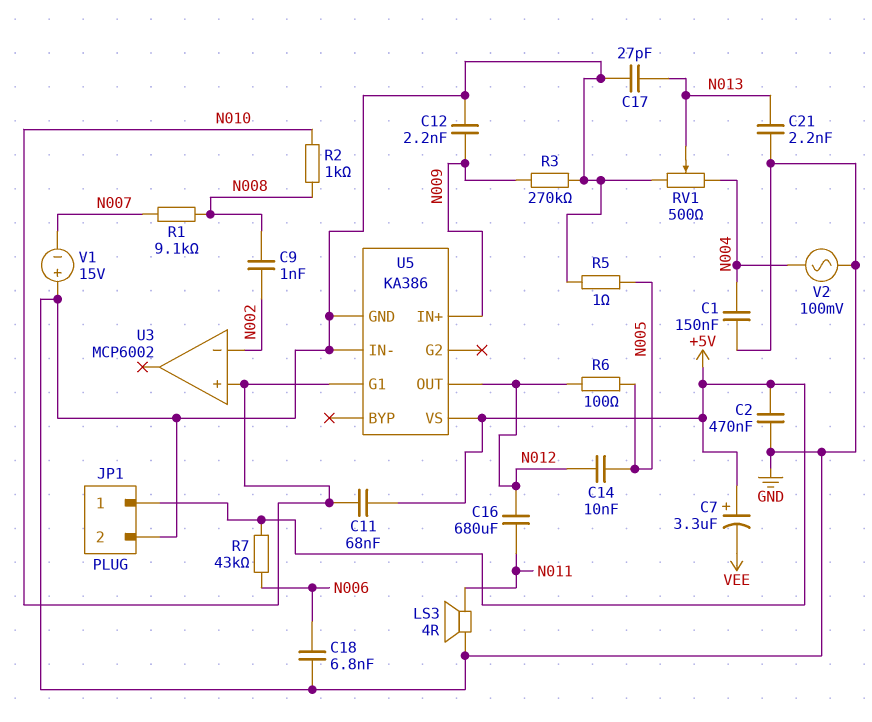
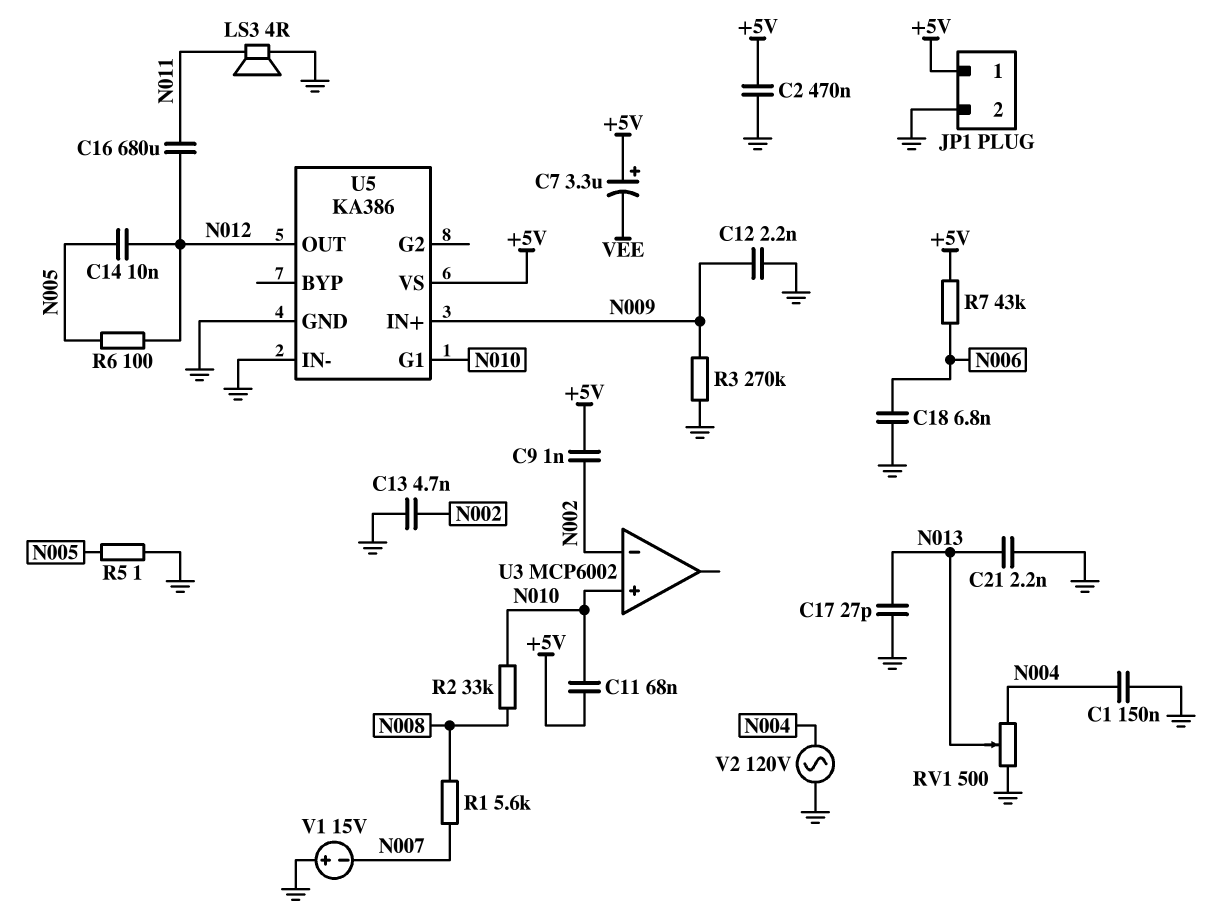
C9: 1nF (N002, N008) -> 1nF (+5V, N002)
C13: none -> 4.7nF (GND, N002)
R1: 9.1k (N007, N008) -> 5.6k (N007, N008)
R2: 1k (N008, N010) -> 33k (N008, N010)
V2: AC 100mV (GND, N004) -> AC 120V (GND, N004)

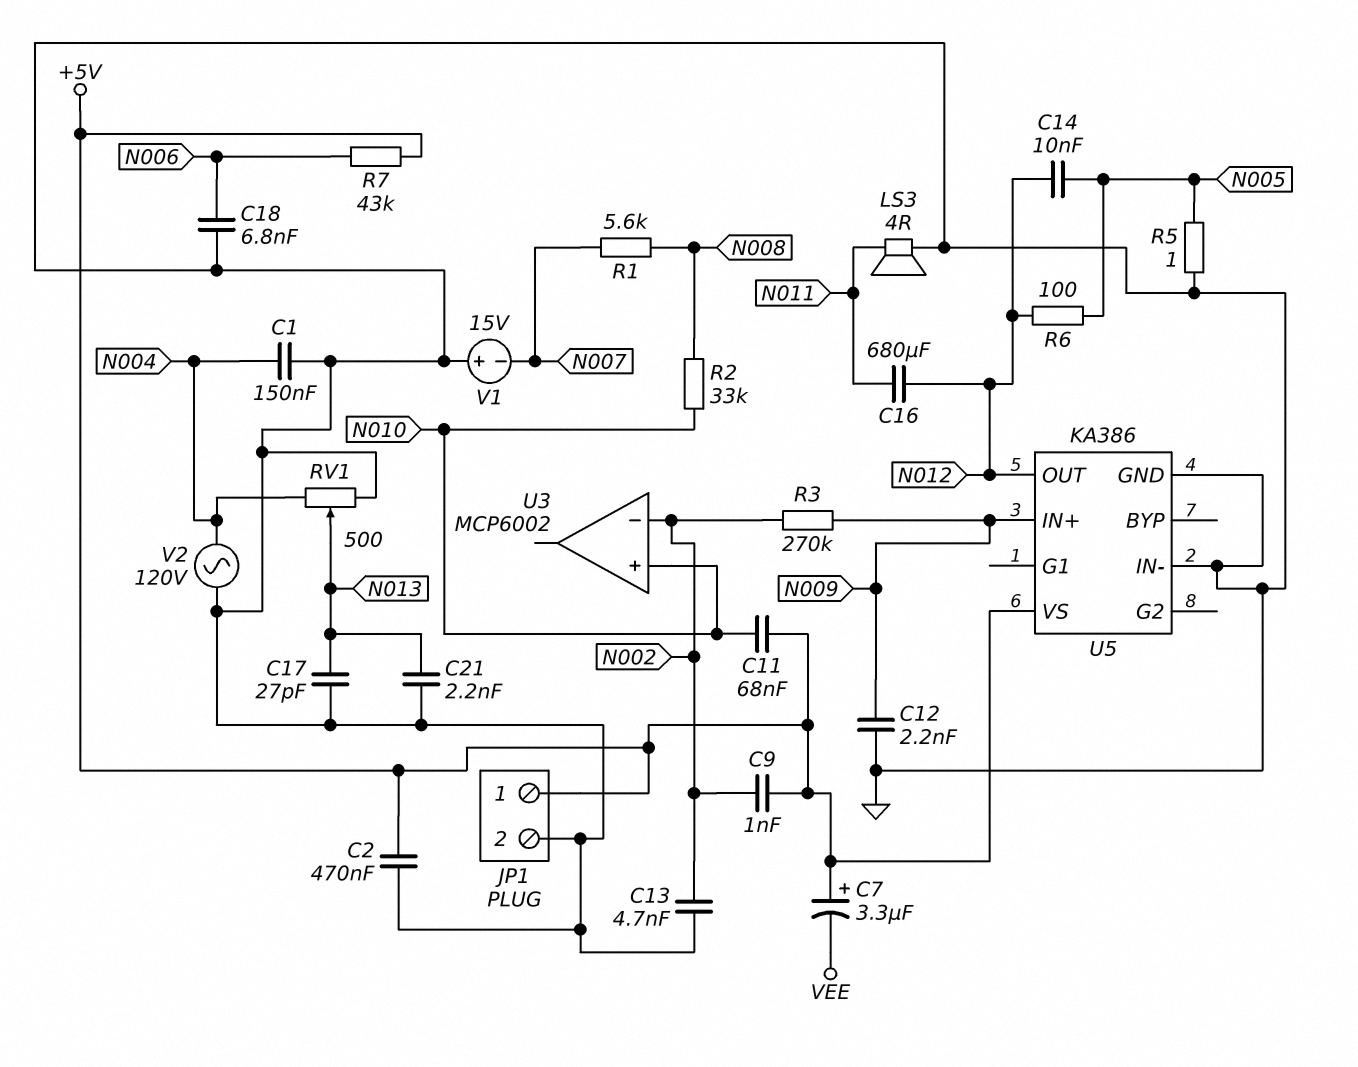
R3: 270k (GND, N009) -> 270k (N002, N009)
U5 pin G1: N010 -> none

